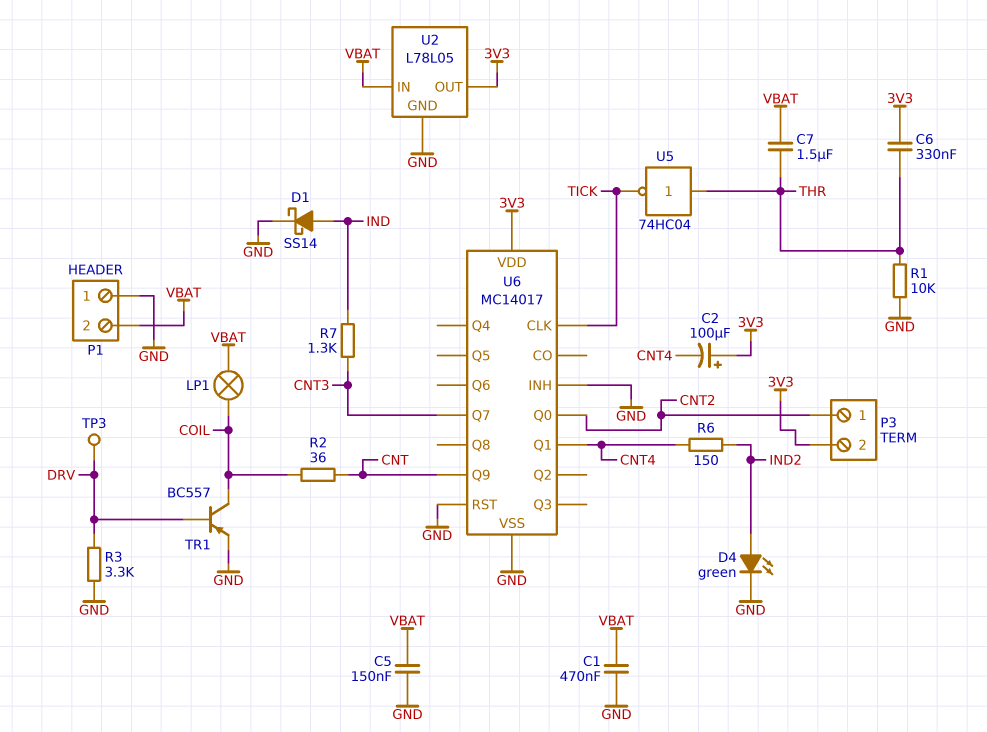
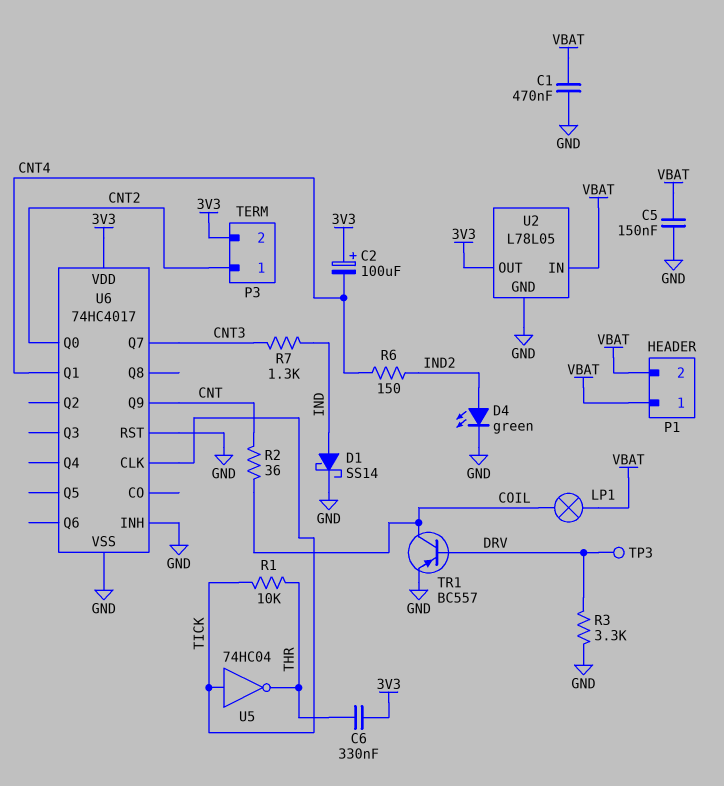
C7: 1.5uF (THR, VBAT) -> none
P1 pin 1: GND -> VBAT
R1: 10k (GND, THR) -> 10k (THR, TICK)
U5: NOT 74HC04 (in THR, out TICK) -> NOT 74HC04 (in TICK, out THR)
U6: MC14017 -> 74HC4017

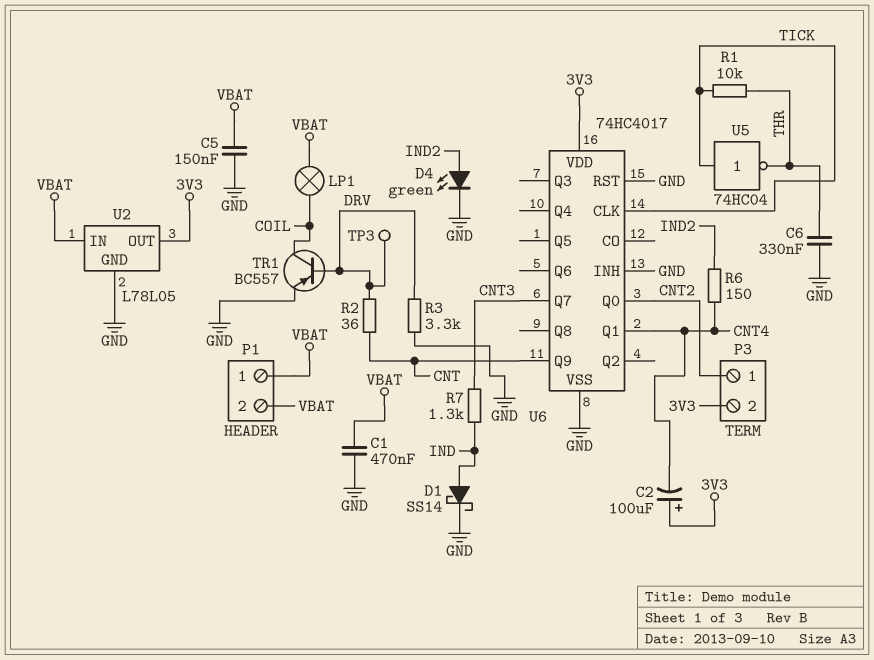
C6: 330nF (3V3, THR) -> 330nF (GND, THR)
R2: 36 (CNT, COIL) -> 36 (CNT, DRV)

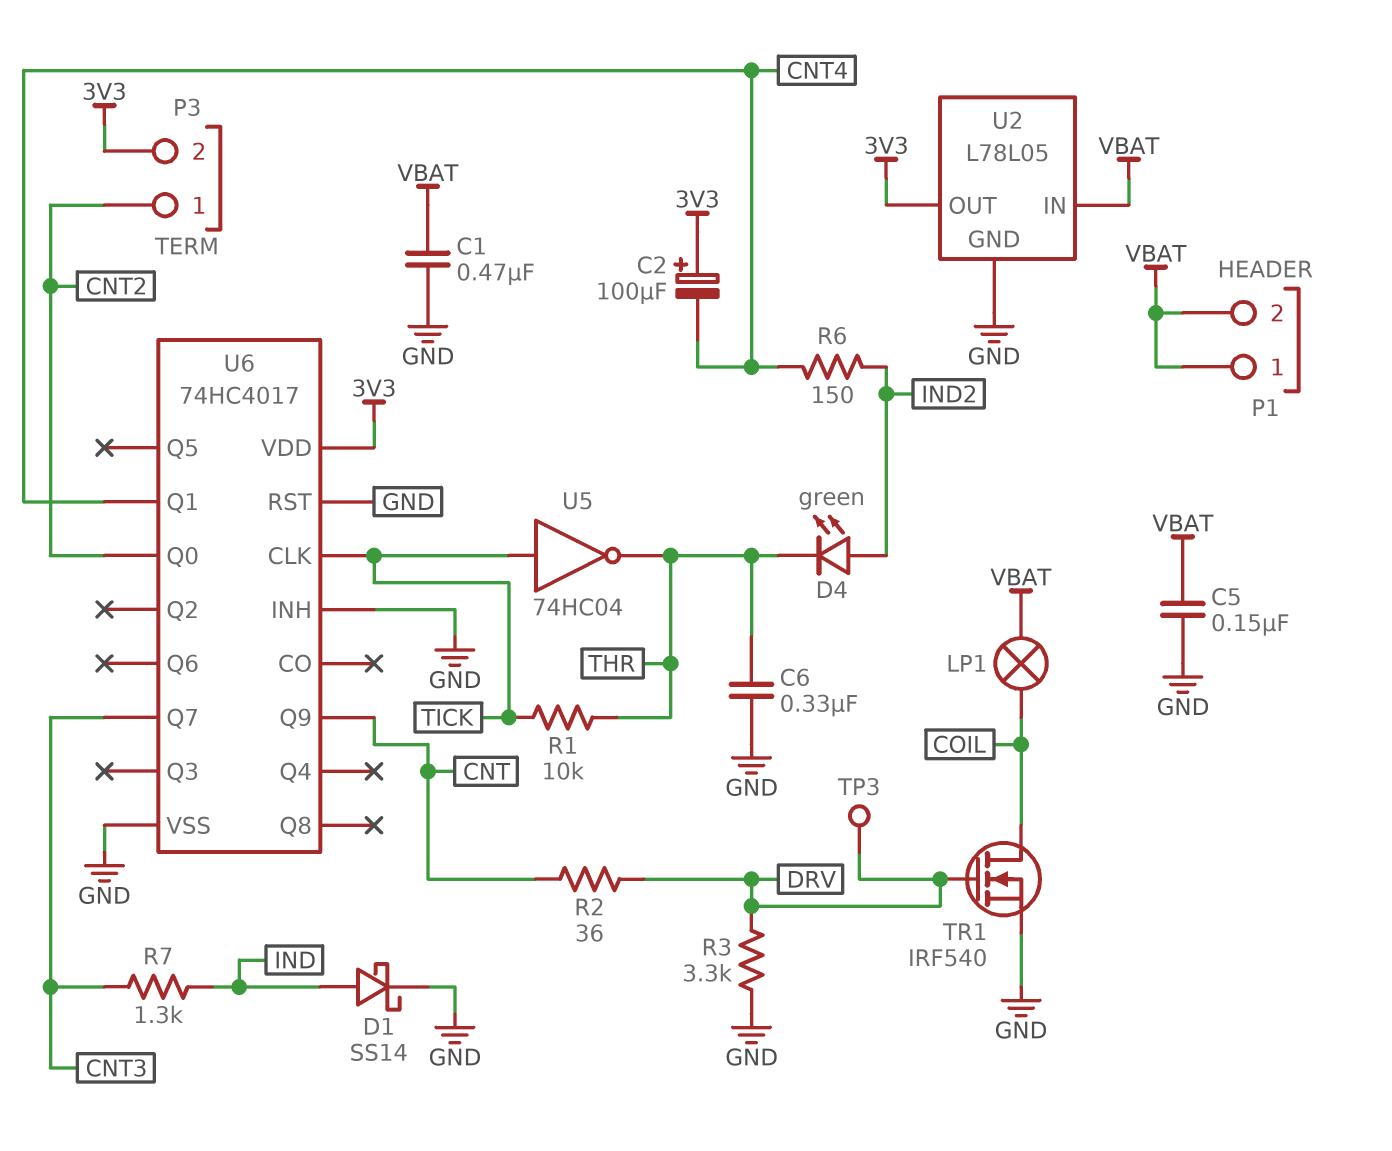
D4: LED green (A IND2, K GND) -> LED green (A IND2, K THR)
TR1: PNP BC557 (B DRV, C COIL, E GND) -> NMOS IRF540 (G DRV, D COIL, S GND)

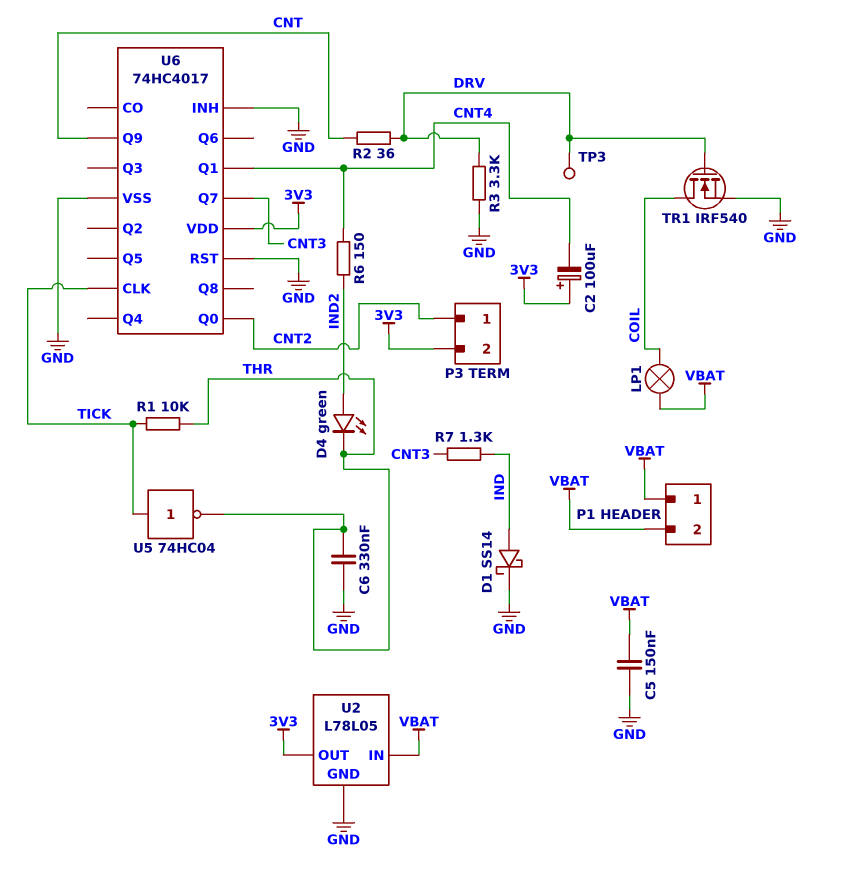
C1: 470nF (GND, VBAT) -> none

